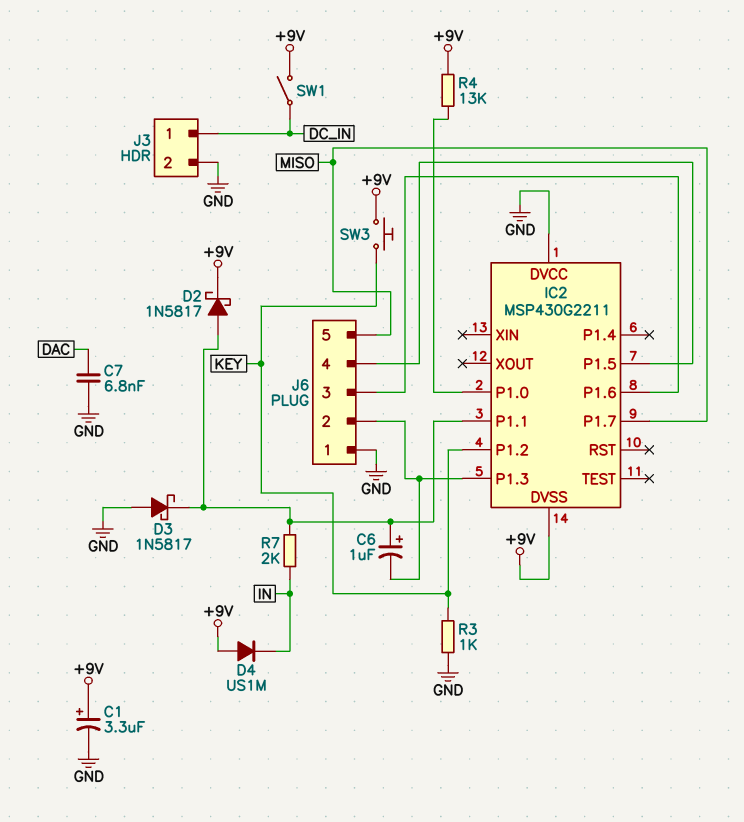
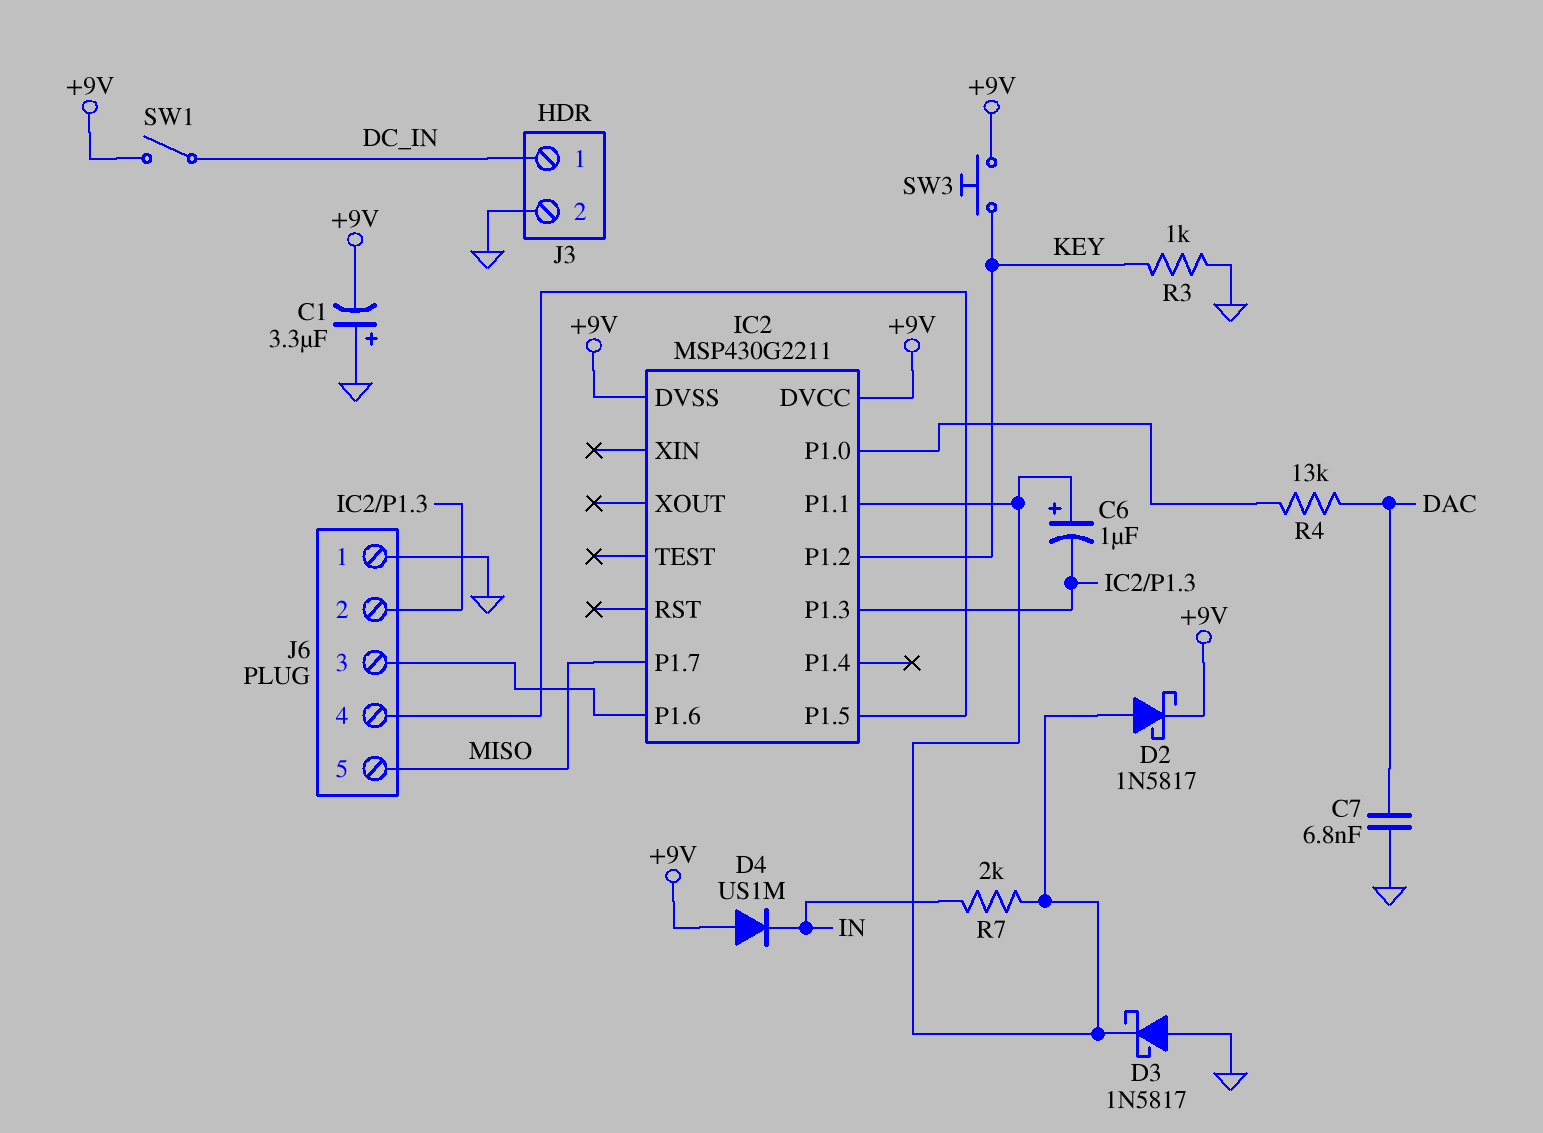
C1: 3.3uF (plus +9V, minus GND) -> 3.3uF (plus GND, minus +9V)
IC2 pin DVCC: GND -> +9V
R4: 13k (+9V, IC2/P1.0) -> 13k (DAC, IC2/P1.0)

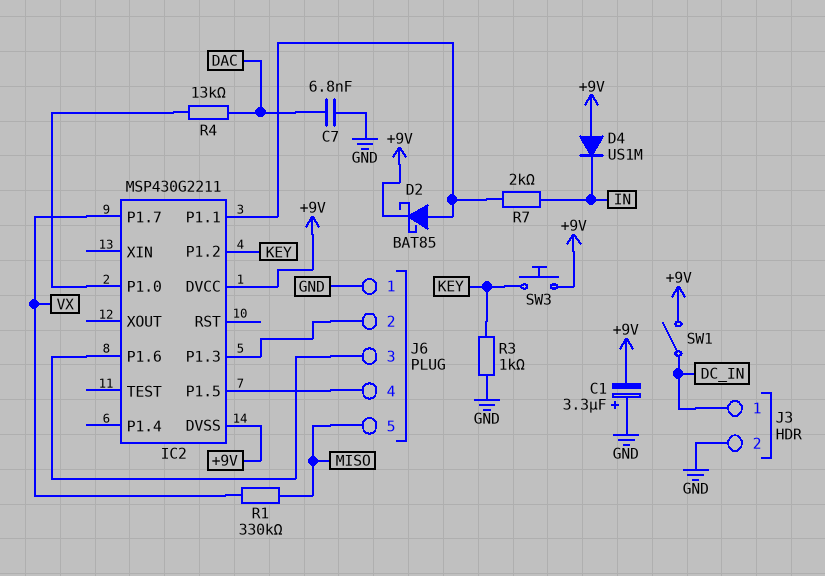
C6: 1uF (plus IC2/P1.1, minus IC2/P1.3) -> none
D2: schottky 1N5817 (A IC2/P1.1, K +9V) -> schottky BAT85 (A IC2/P1.1, K +9V)
D3: schottky 1N5817 (A GND, K IC2/P1.1) -> none
IC2 pin P1.7: MISO -> VX
R1: none -> 330k (MISO, VX)

